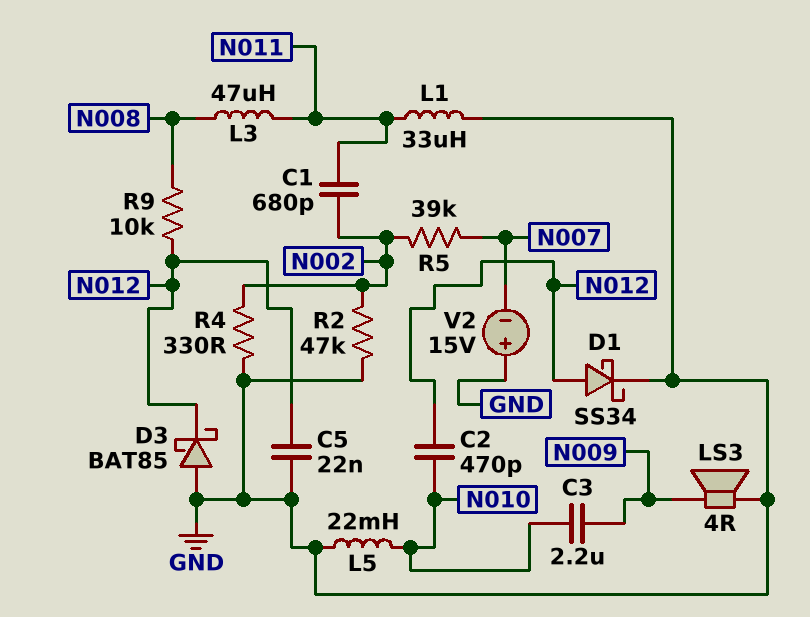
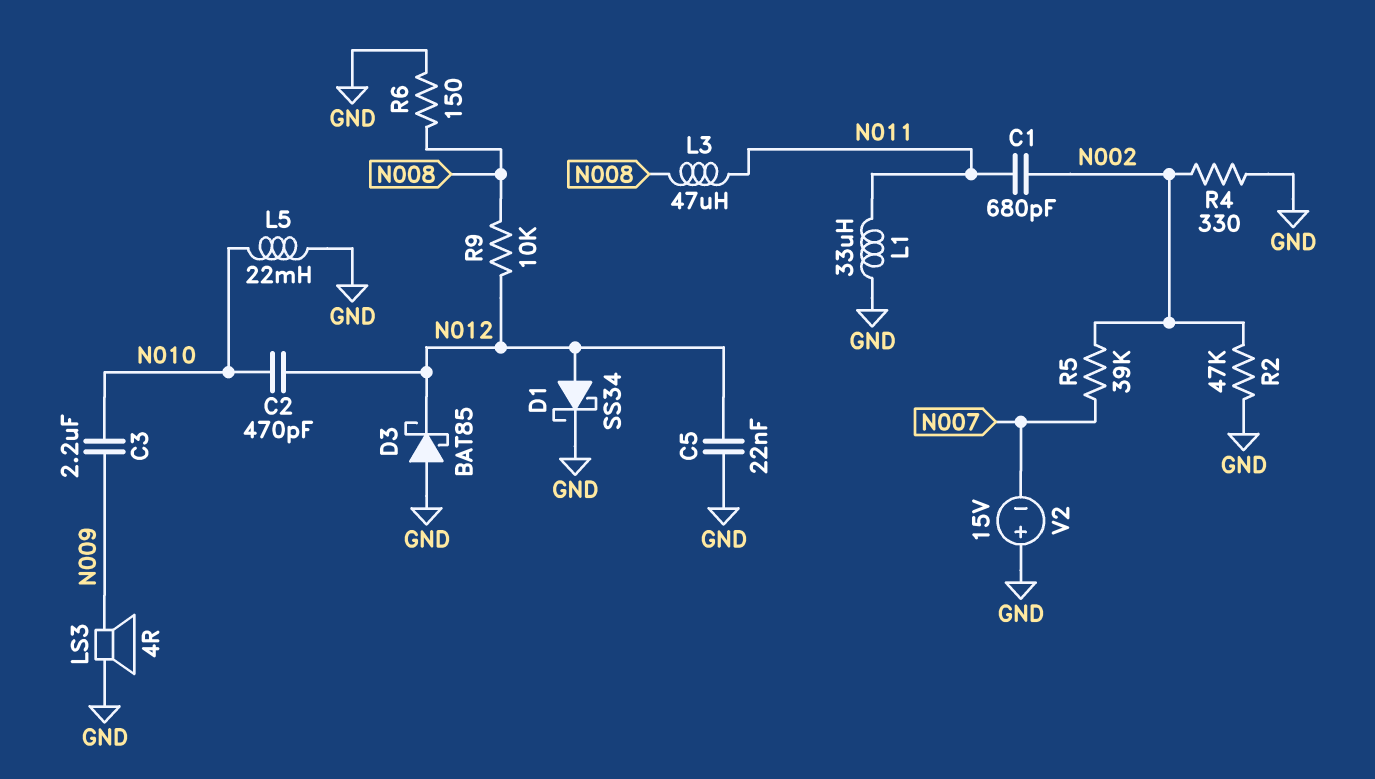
R6: none -> 150 (GND, N008)

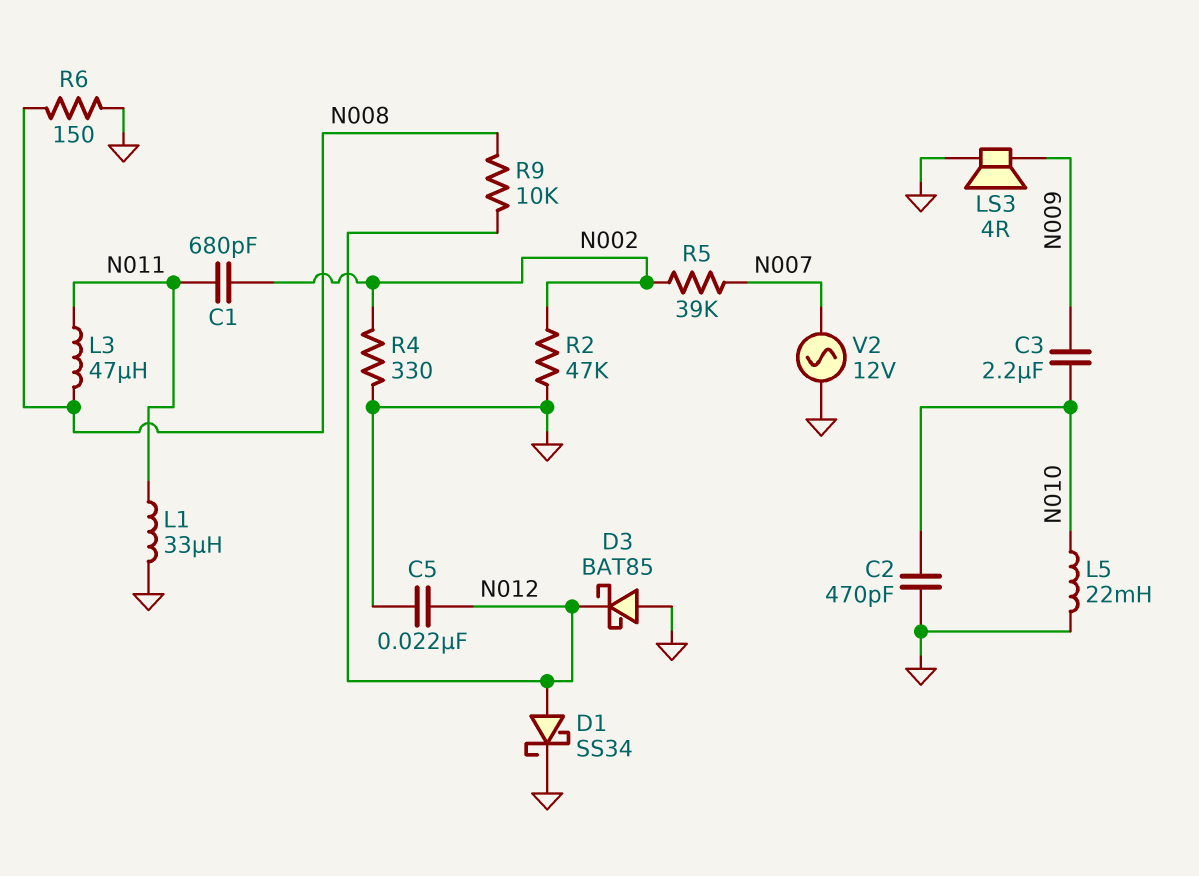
C2: 470pF (N010, N012) -> 470pF (GND, N010)
V2: 15V (plus GND, minus N007) -> AC 12V (GND, N007)

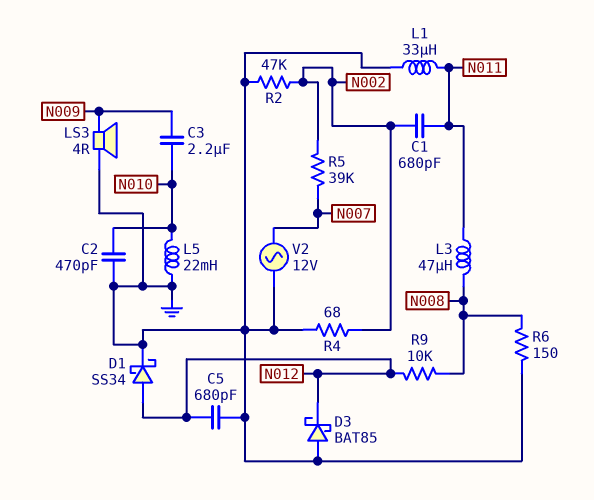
C5: 22nF (GND, N012) -> 680pF (GND, N012)
R4: 330 (GND, N002) -> 68 (GND, N002)

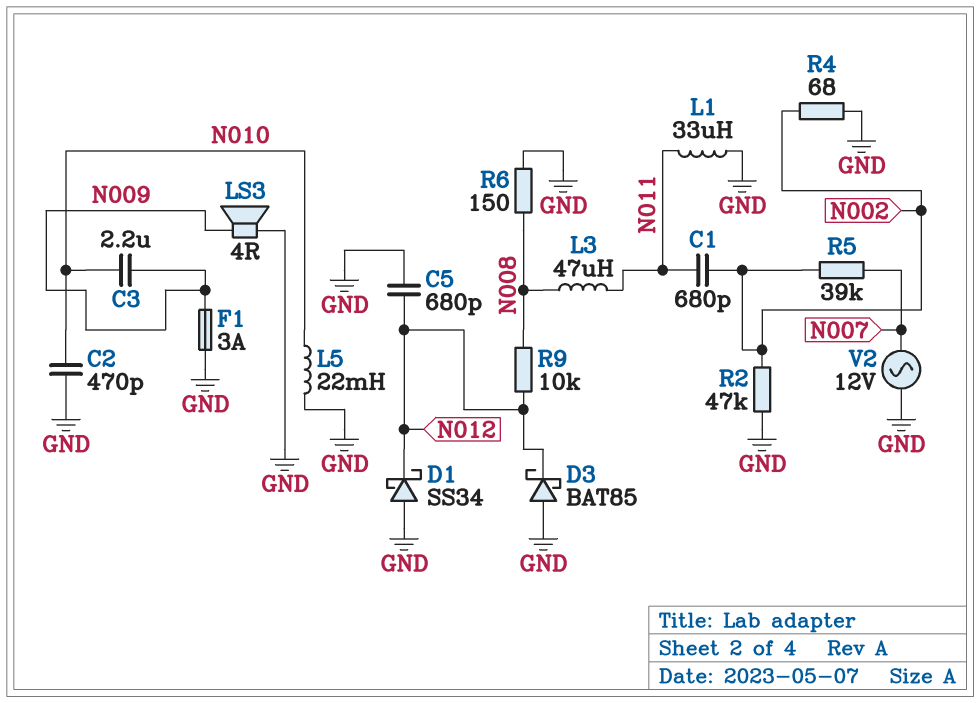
D1: schottky SS34 (A N012, K GND) -> schottky SS34 (A GND, K N012)
F1: none -> 3A (GND, N009)

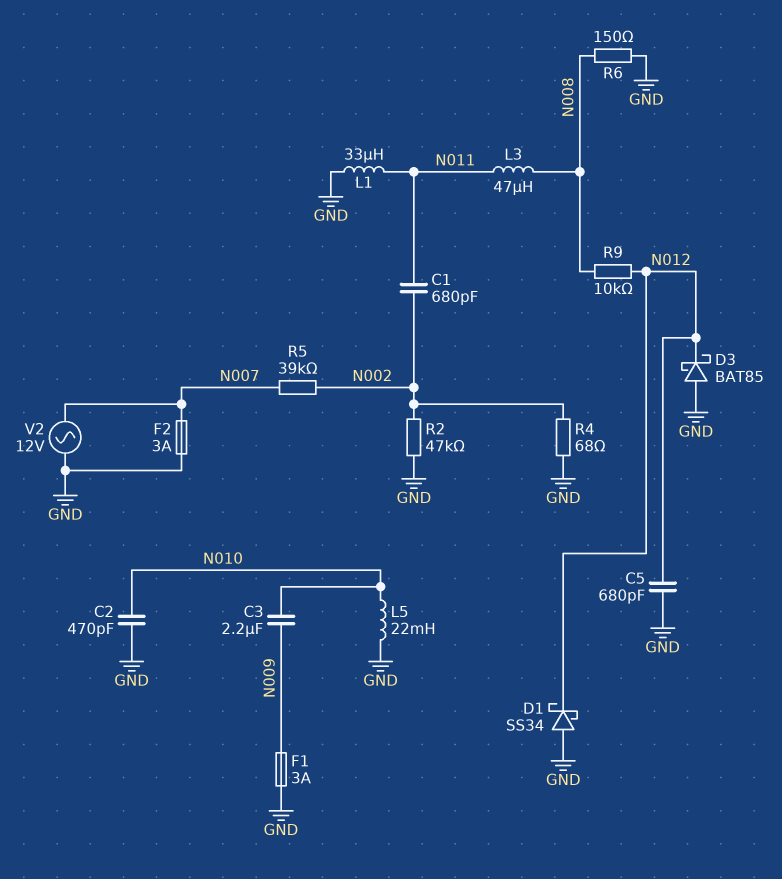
F2: none -> 3A (GND, N007)
LS3: speaker 4R (GND, N009) -> none

